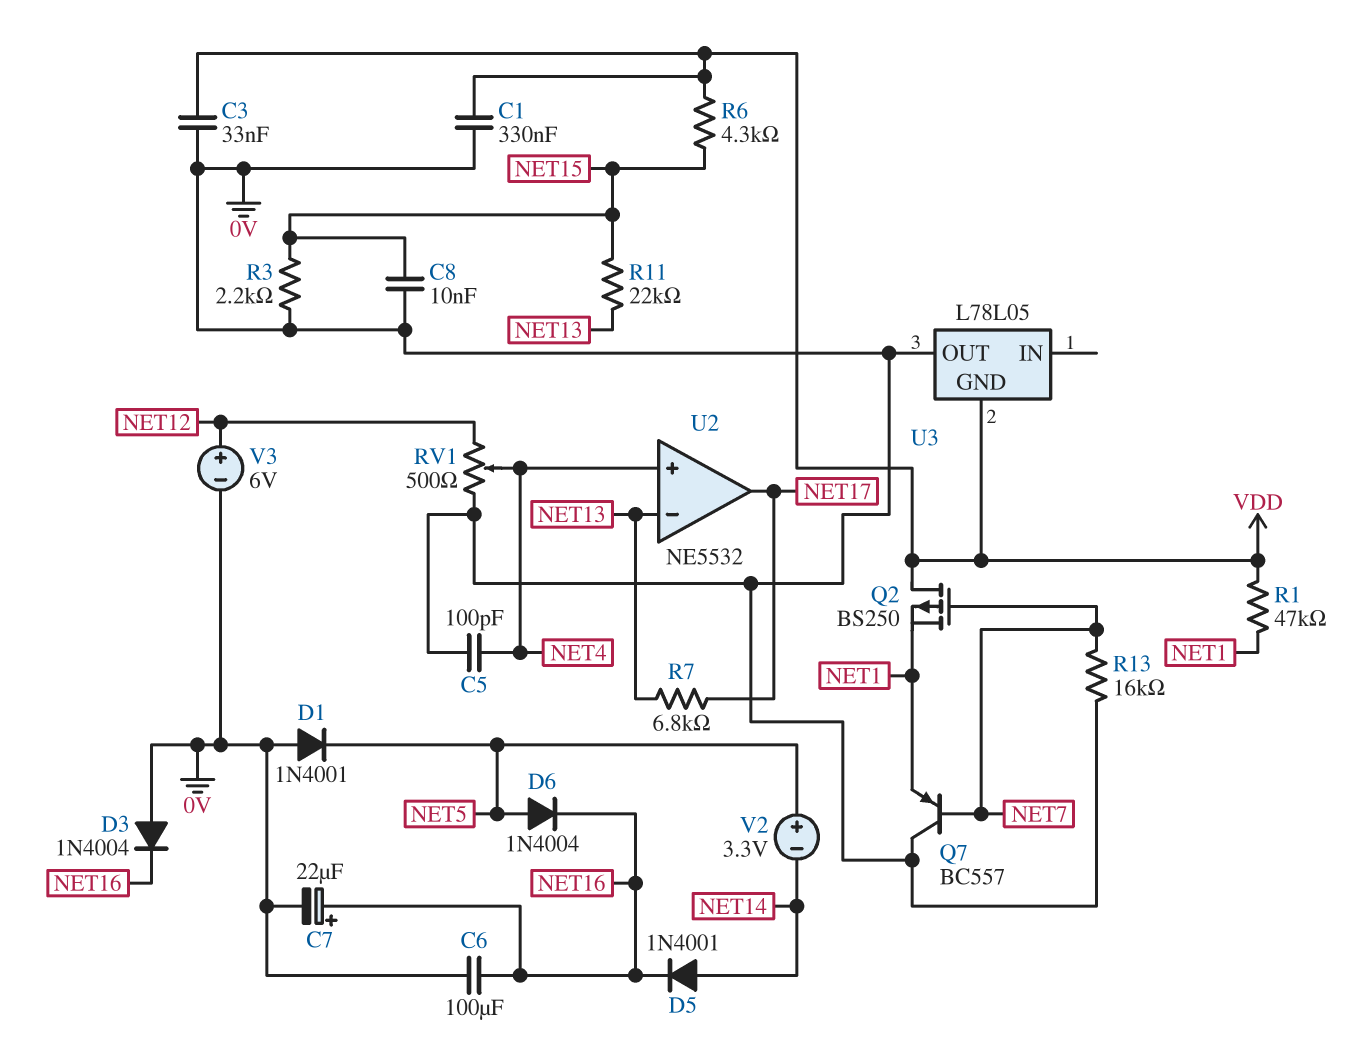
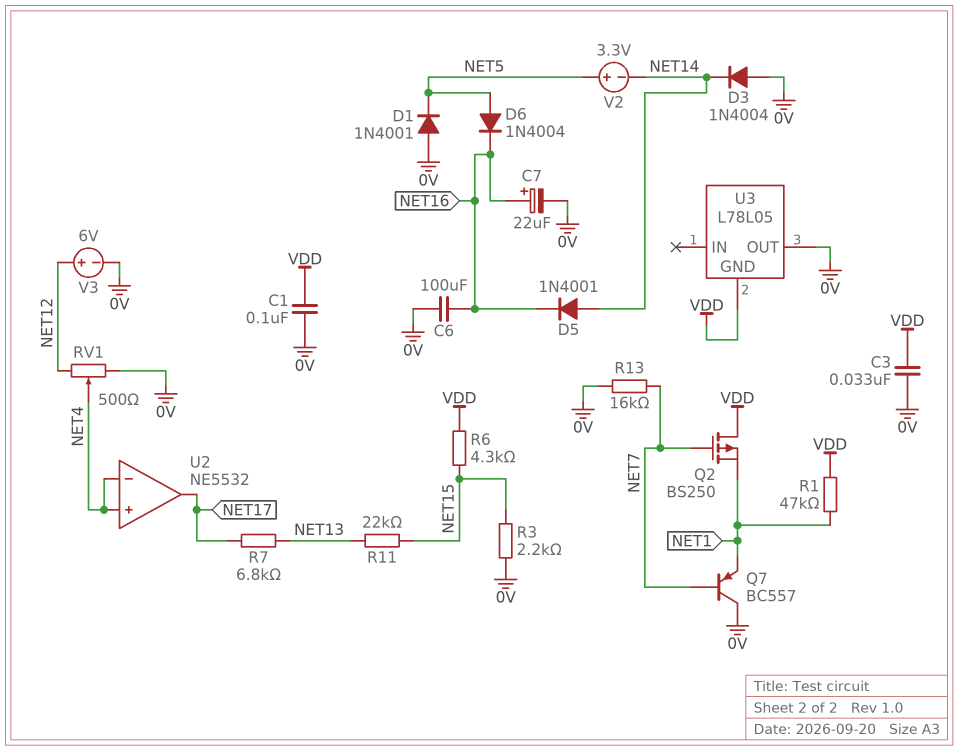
C1: 330nF (0V, VDD) -> 100nF (0V, VDD)
C5: 100pF (0V, NET4) -> none
C8: 10nF (0V, NET15) -> none
D3: diode 1N4004 (A 0V, K NET16) -> diode 1N4004 (A 0V, K NET14)
U2 pin in-: NET13 -> NET4

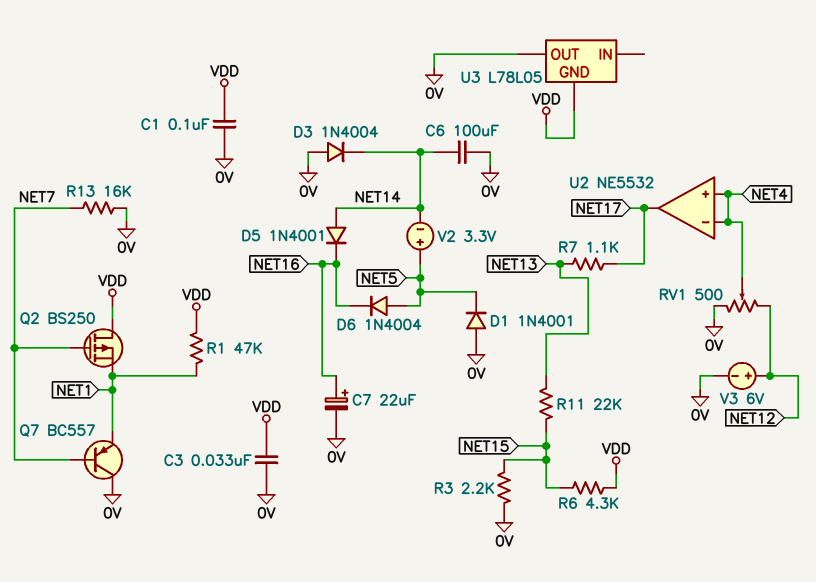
C6: 100uF (0V, NET16) -> 100uF (0V, NET14)
R7: 6.8k (NET13, NET17) -> 1.1k (NET13, NET17)

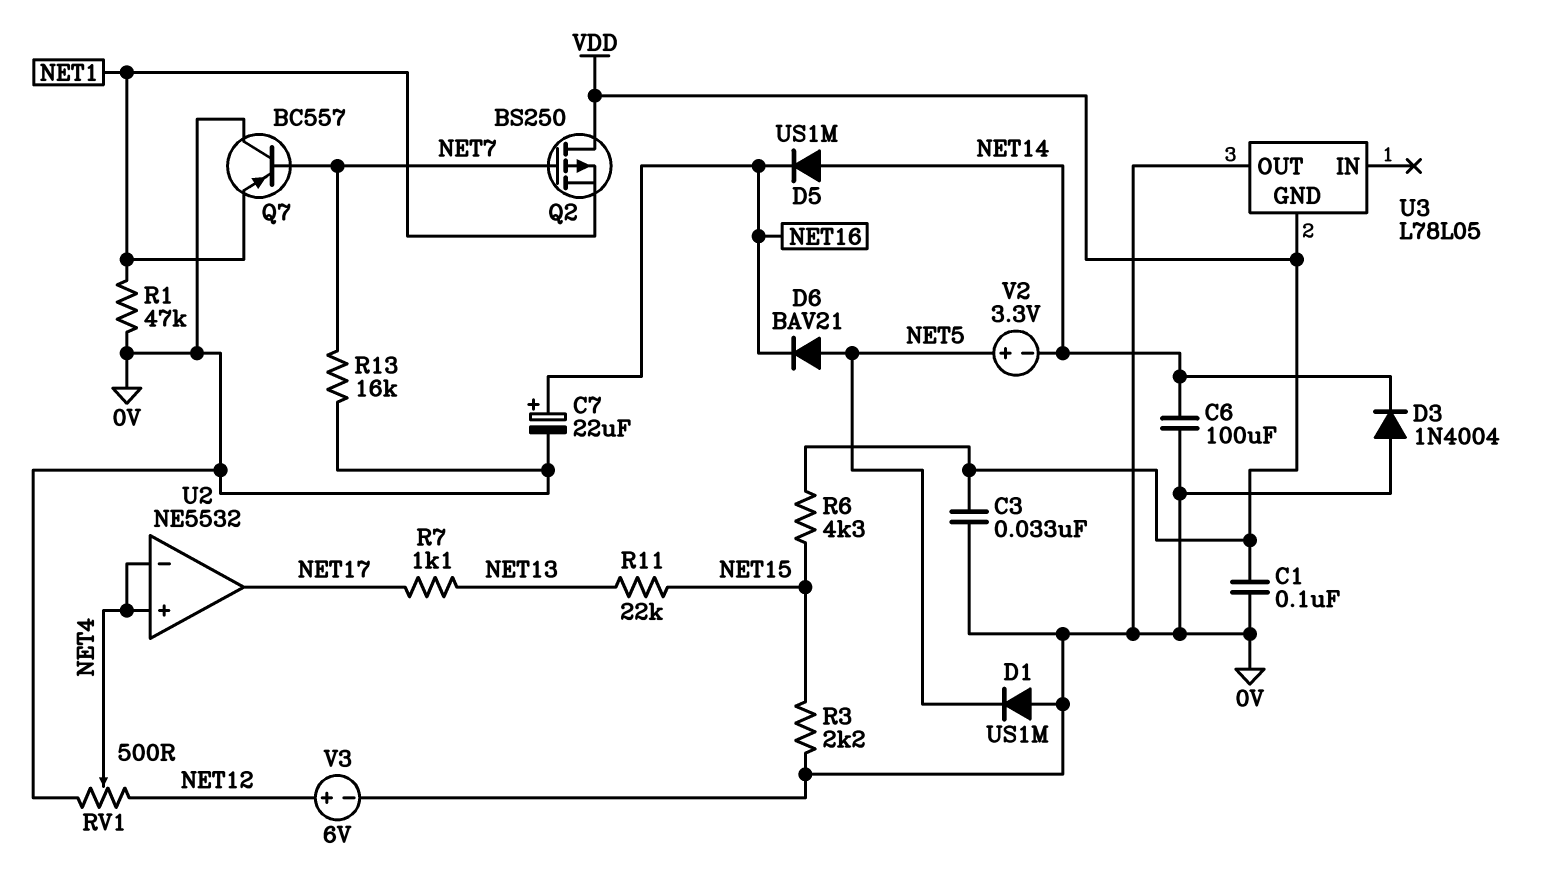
D1: diode 1N4001 (A 0V, K NET5) -> diode US1M (A 0V, K NET5)
D5: diode 1N4001 (A NET14, K NET16) -> diode US1M (A NET14, K NET16)
D6: diode 1N4004 (A NET5, K NET16) -> diode BAV21 (A NET5, K NET16)
R1: 47k (NET1, VDD) -> 47k (0V, NET1)

